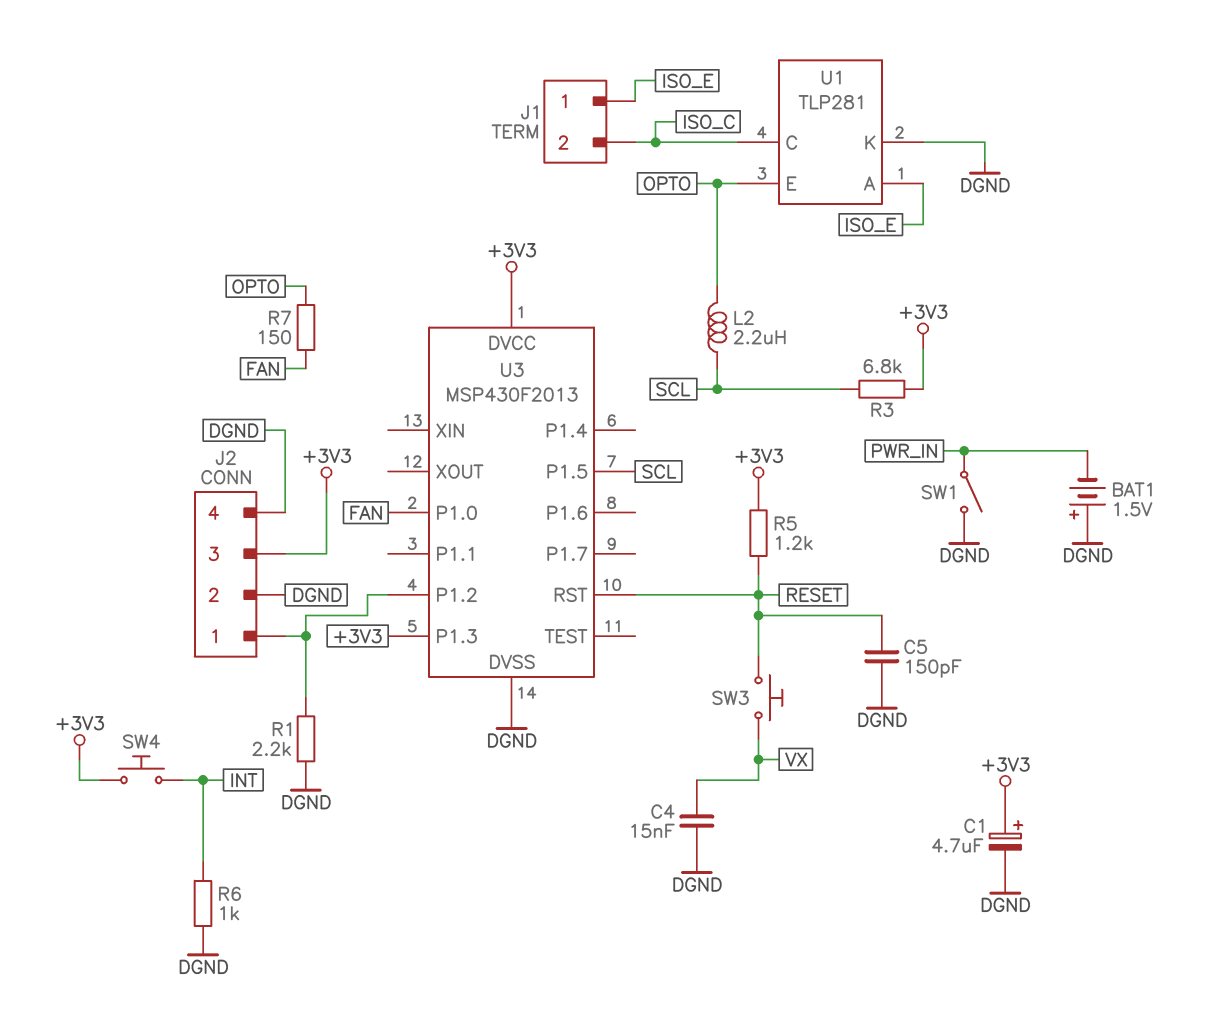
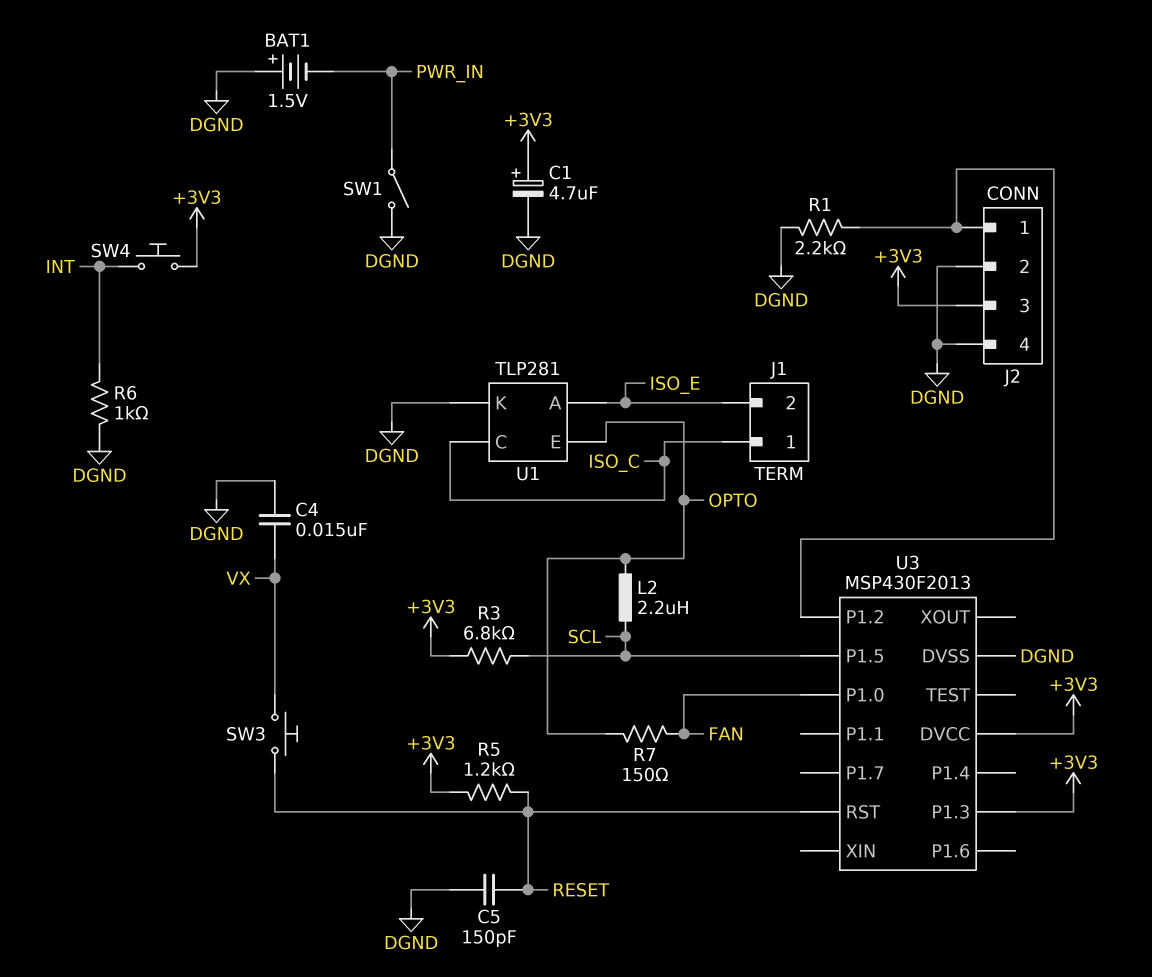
J1 pin 1: ISO_E -> ISO_C
J1 pin 2: ISO_C -> ISO_E

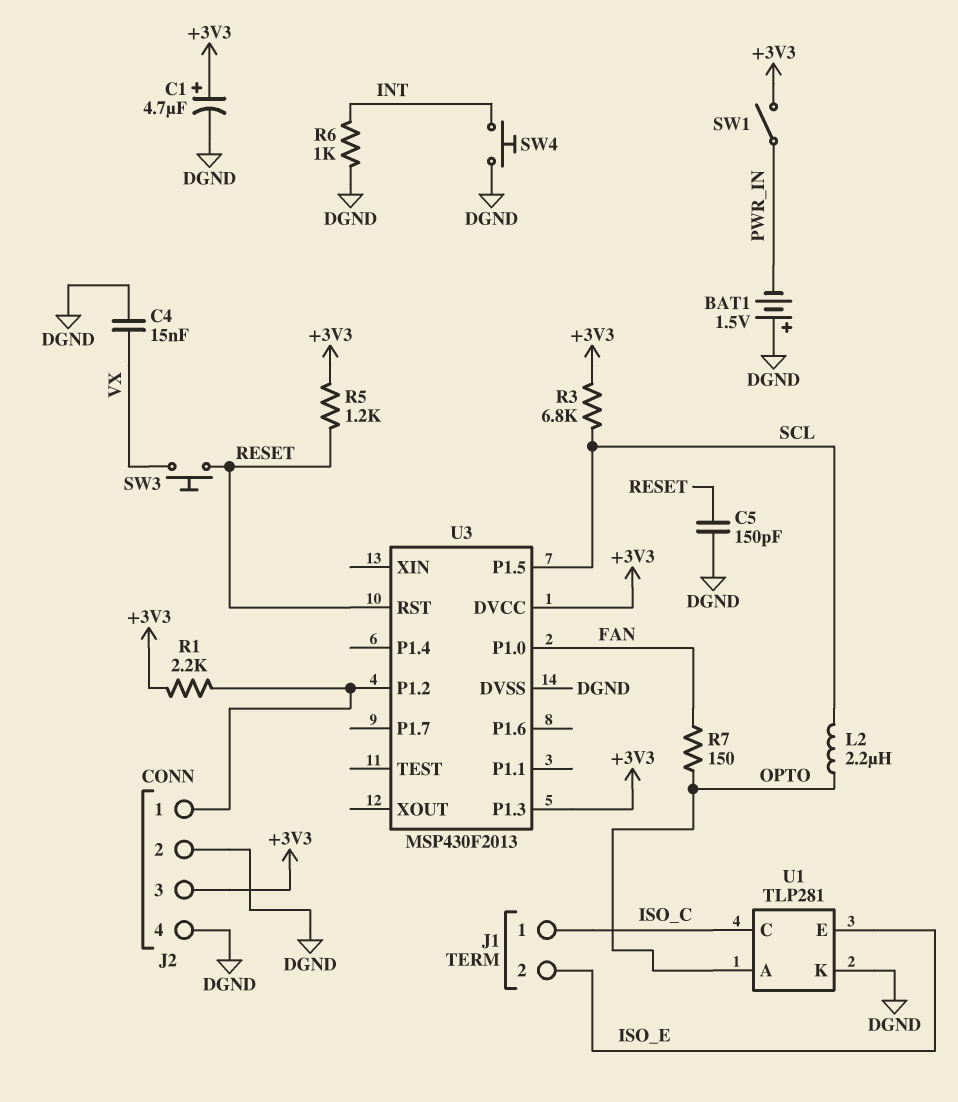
R1: 2.2k (DGND, J2/1) -> 2.2k (+3V3, J2/1)
SW1: switch (DGND, PWR_IN) -> switch (+3V3, PWR_IN)
SW4: button (+3V3, INT) -> button (DGND, INT)
U1 pin A: ISO_E -> OPTO
U1 pin E: OPTO -> ISO_E

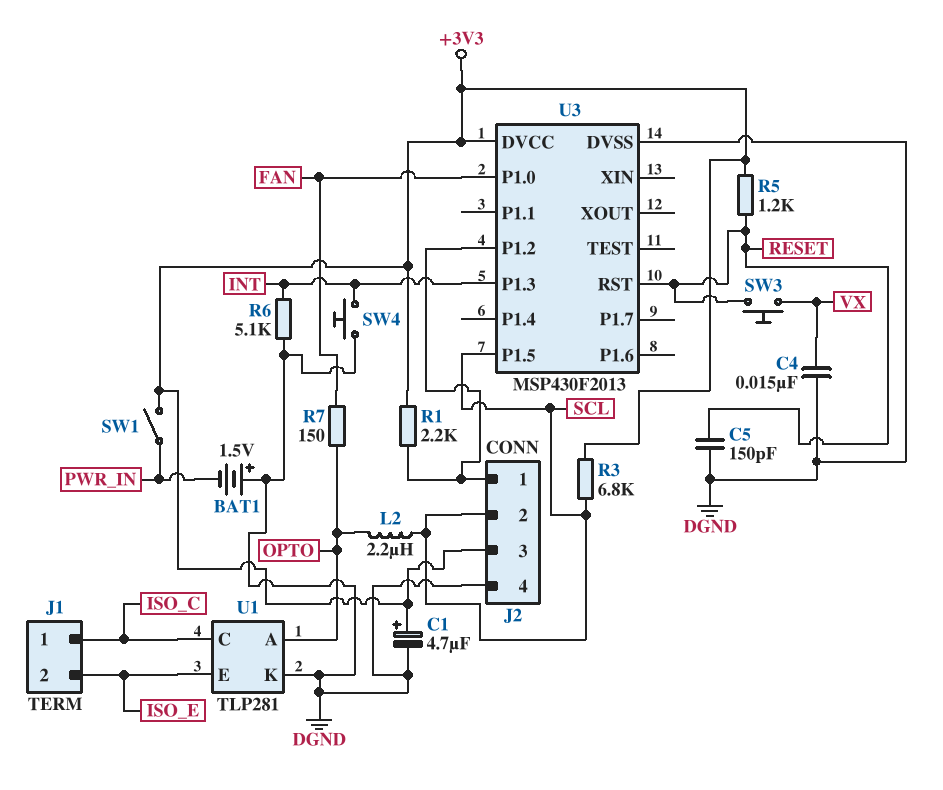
J2 pin 2: DGND -> SCL
R6: 1k (DGND, INT) -> 5.1k (DGND, INT)
U3 pin P1.3: +3V3 -> INT

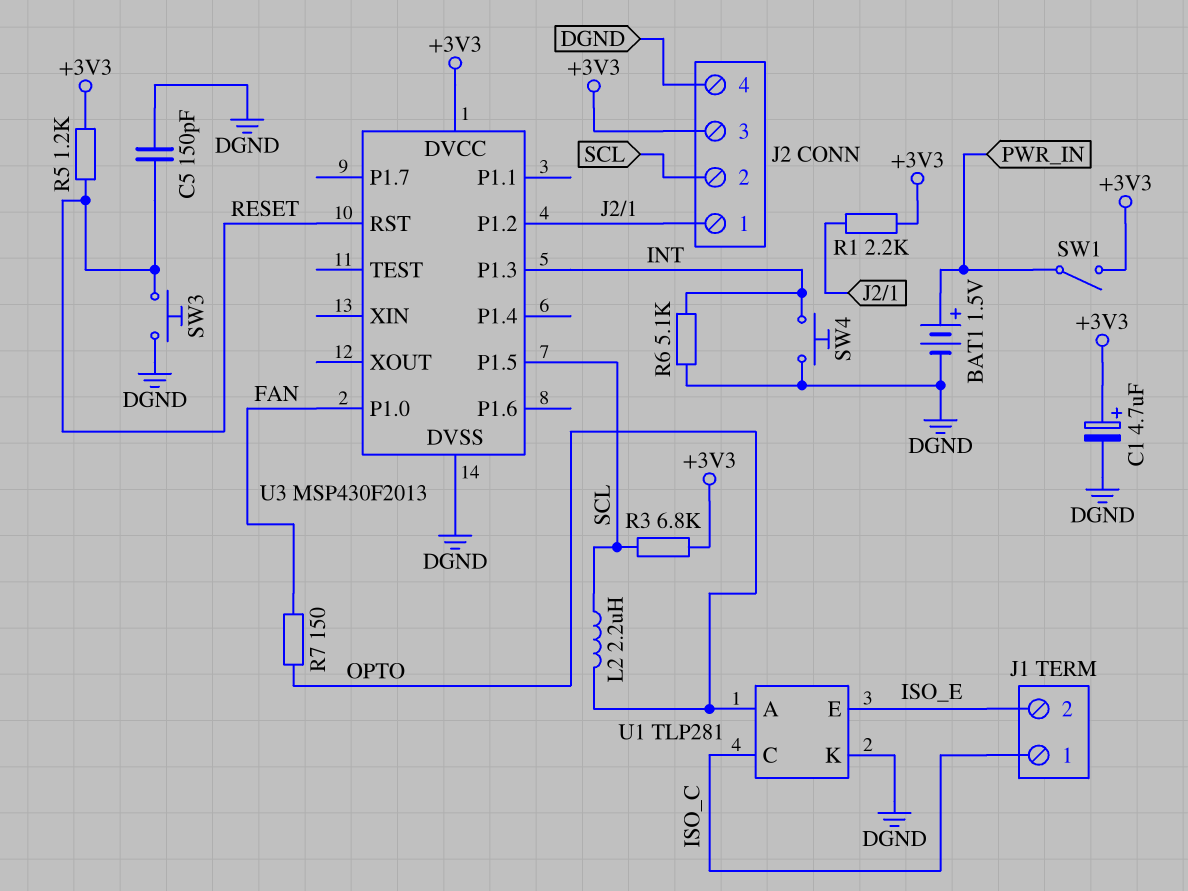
BAT1: 1.5V (plus DGND, minus PWR_IN) -> 1.5V (plus PWR_IN, minus DGND)
C4: 15nF (DGND, VX) -> none
SW3: button (RESET, VX) -> button (DGND, RESET)

